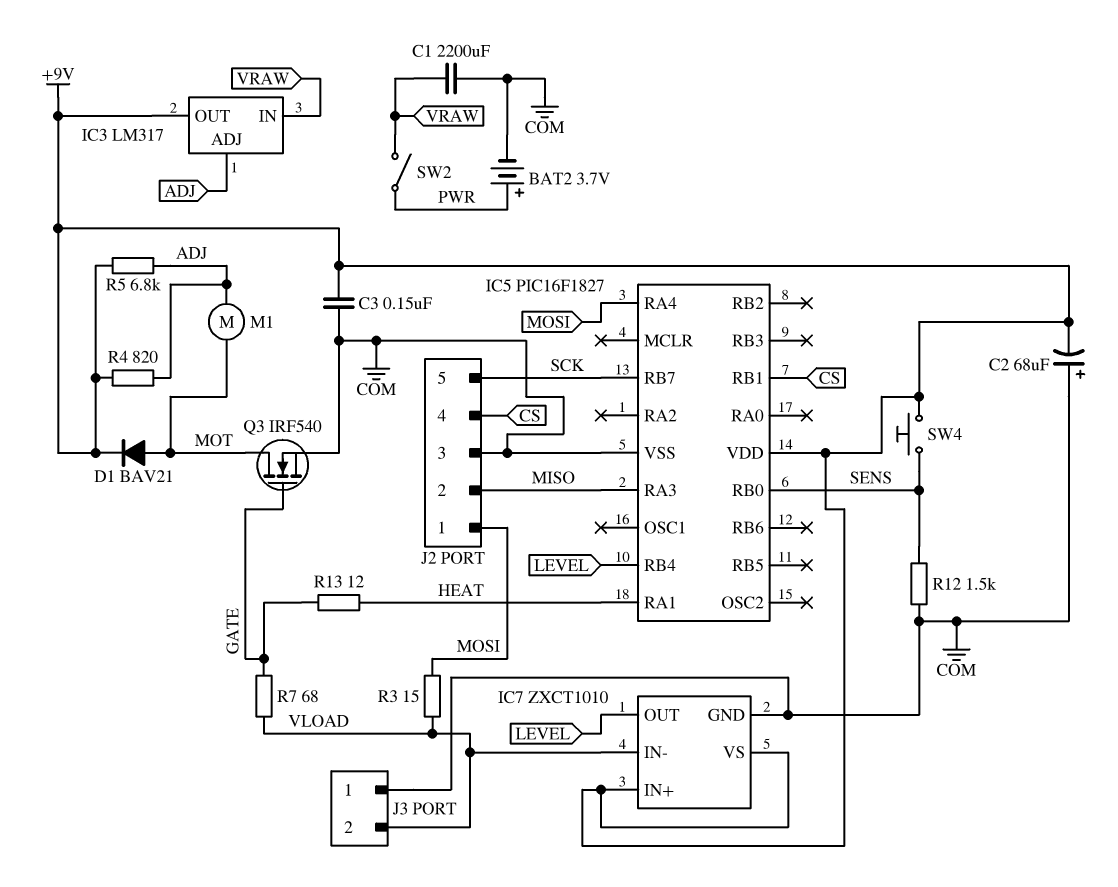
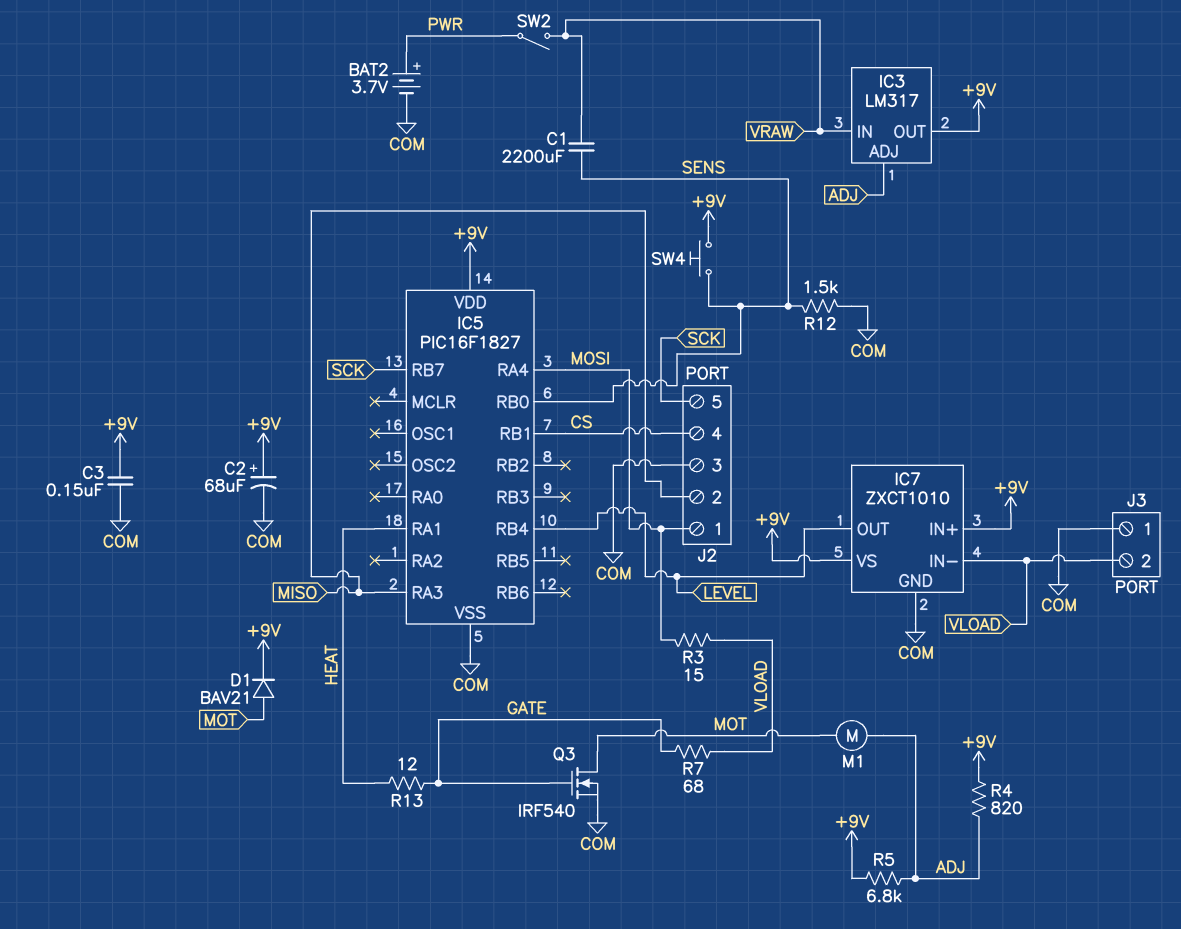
C1: 2200uF (COM, VRAW) -> 2200uF (SENS, VRAW)
C2: 68uF (plus COM, minus +9V) -> 68uF (plus +9V, minus COM)

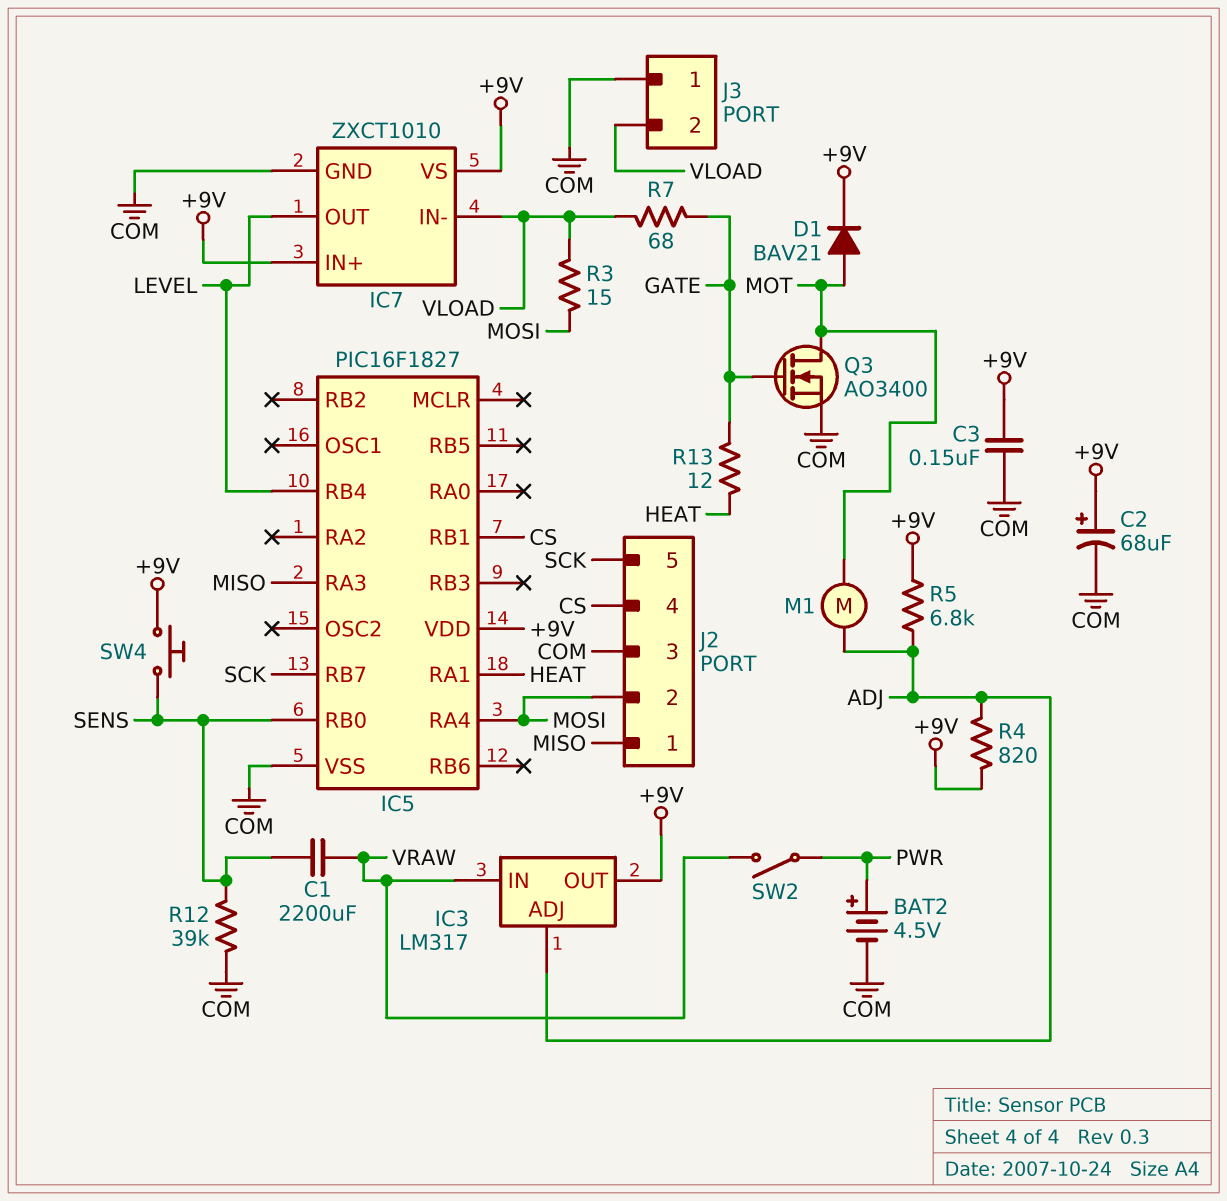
BAT2: 3.7V (plus PWR, minus COM) -> 4.5V (plus PWR, minus COM)
J2 pin 1: MOSI -> MISO
J2 pin 2: MISO -> MOSI
Q3: NMOS IRF540 (G GATE, D MOT, S COM) -> NMOS AO3400 (G GATE, D MOT, S COM)
R12: 1.5k (COM, SENS) -> 39k (COM, SENS)

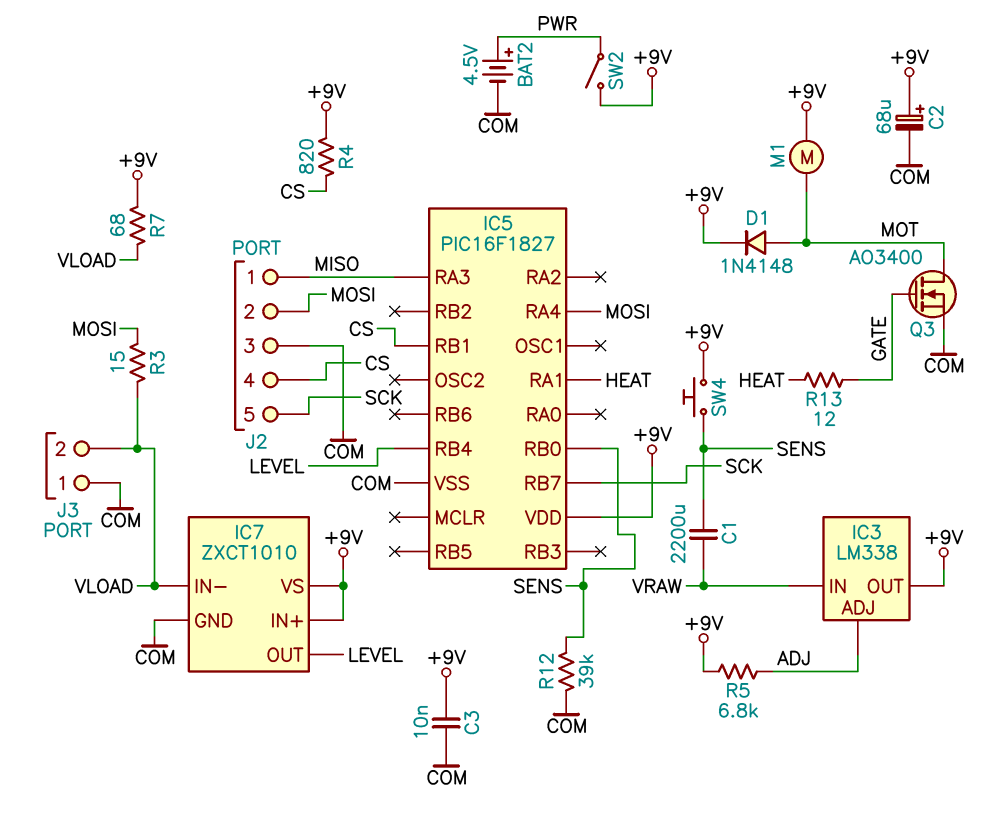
C3: 150nF (+9V, COM) -> 10nF (+9V, COM)
D1: diode BAV21 (A MOT, K +9V) -> diode 1N4148 (A MOT, K +9V)
IC3: LM317 -> LM338
M1: motor (ADJ, MOT) -> motor (+9V, MOT)
R4: 820 (+9V, ADJ) -> 820 (+9V, CS)
R7: 68 (GATE, VLOAD) -> 68 (+9V, VLOAD)
SW2: switch (PWR, VRAW) -> switch (+9V, PWR)

